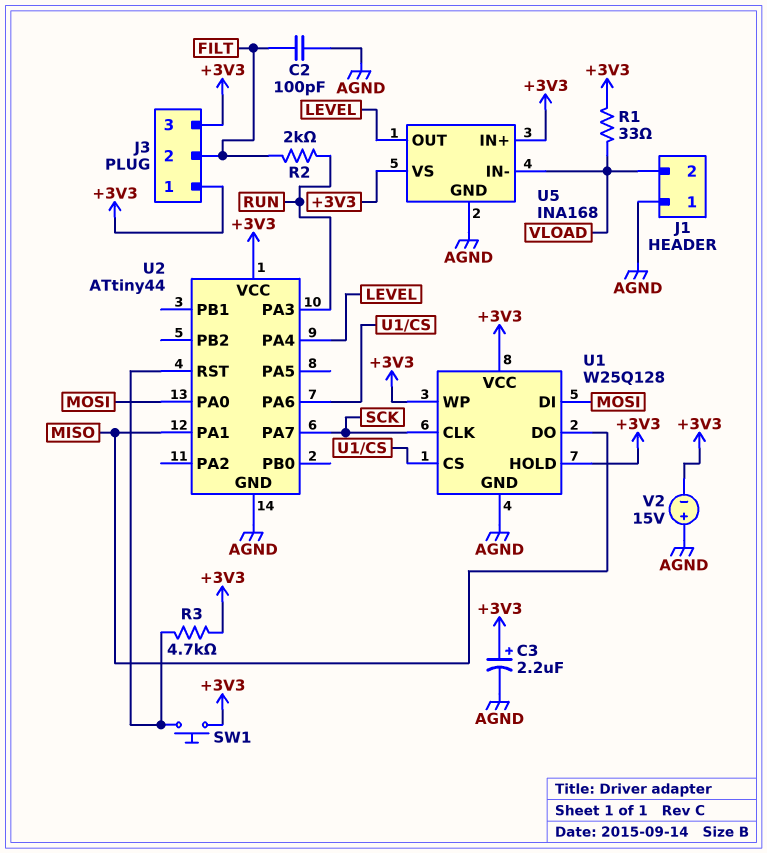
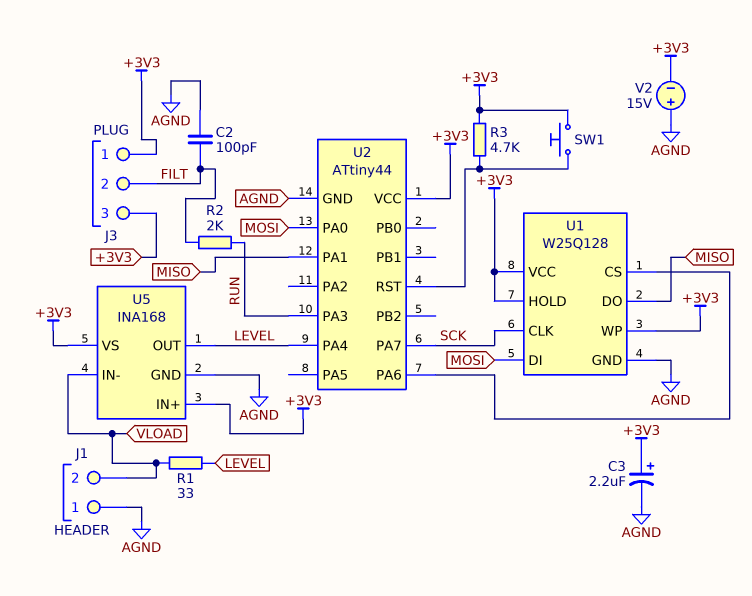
R1: 33 (+3V3, VLOAD) -> 33 (LEVEL, VLOAD)

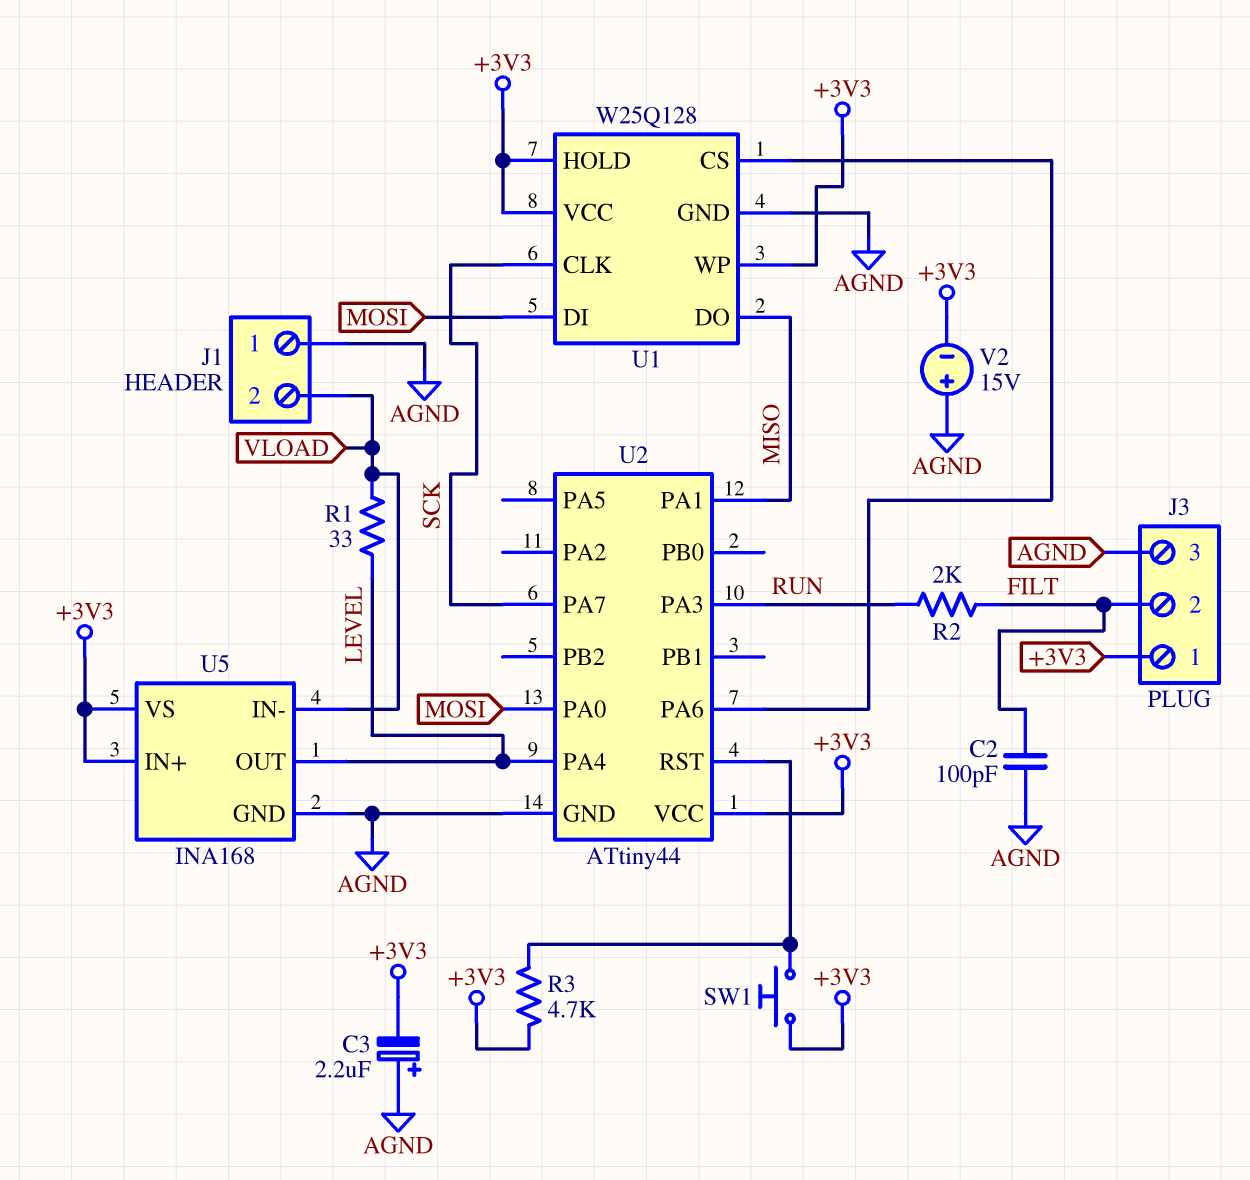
C3: 2.2uF (plus +3V3, minus AGND) -> 2.2uF (plus AGND, minus +3V3)
J3 pin 3: +3V3 -> AGND

